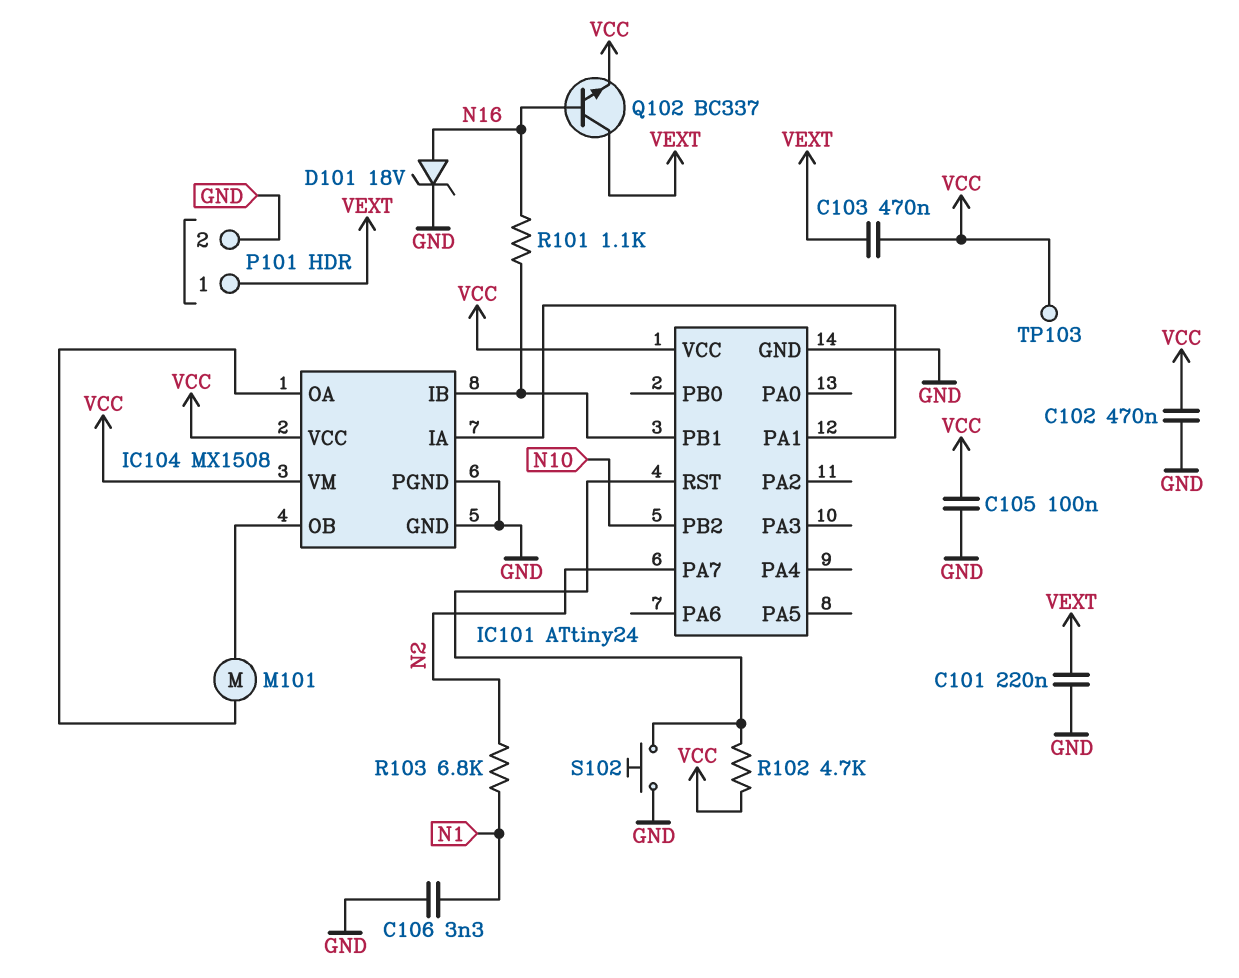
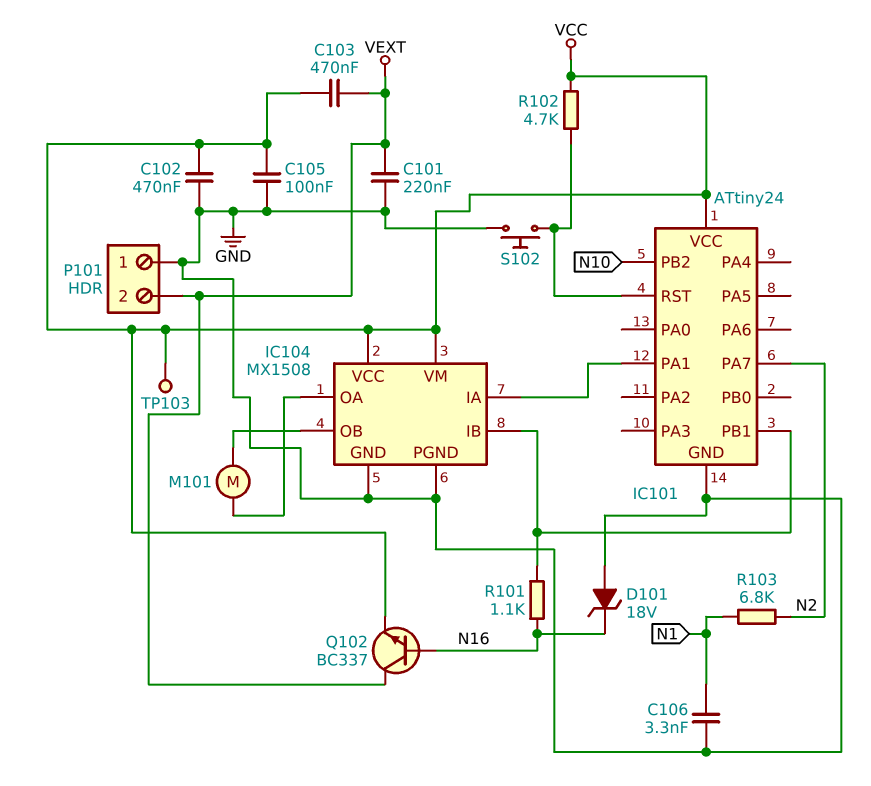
D101: zener 18V (A N16, K GND) -> zener 18V (A GND, K N16)
P101 pin 1: VEXT -> GND
P101 pin 2: GND -> VEXT

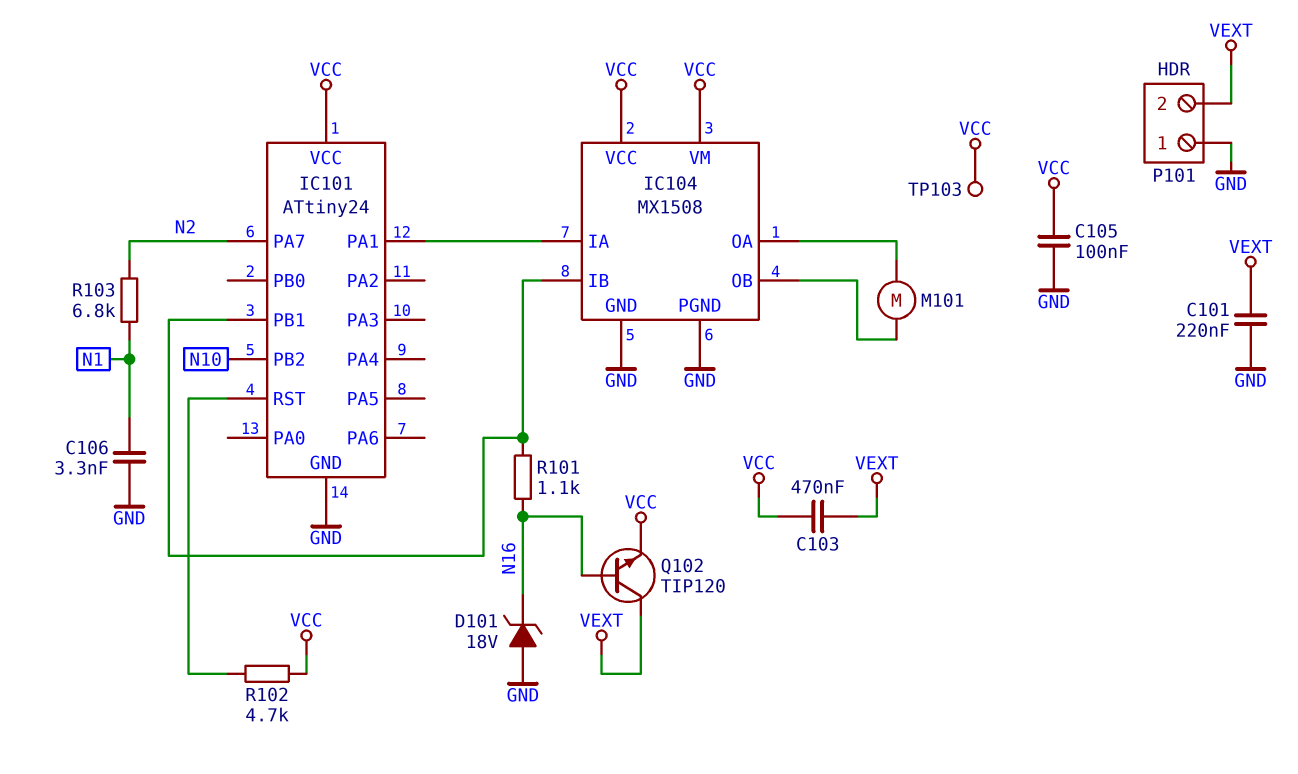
C102: 470nF (GND, VCC) -> none
Q102: NPN BC337 (B N16, C VEXT, E VCC) -> NPN TIP120 (B N16, C VEXT, E VCC)
S102: button (GND, IC101/RST) -> none

